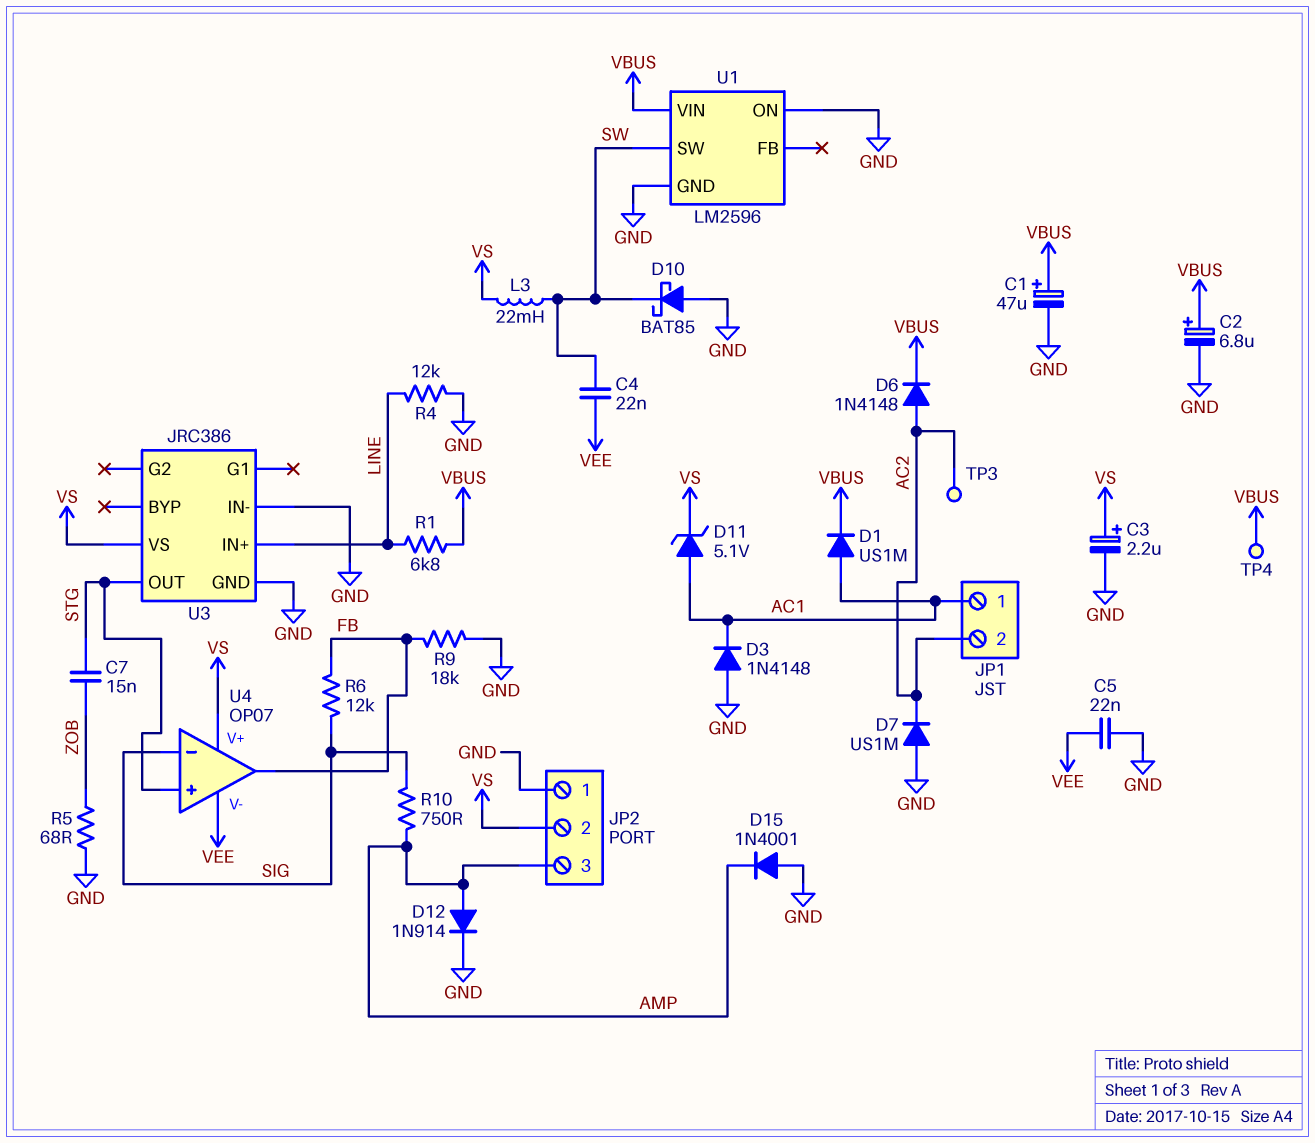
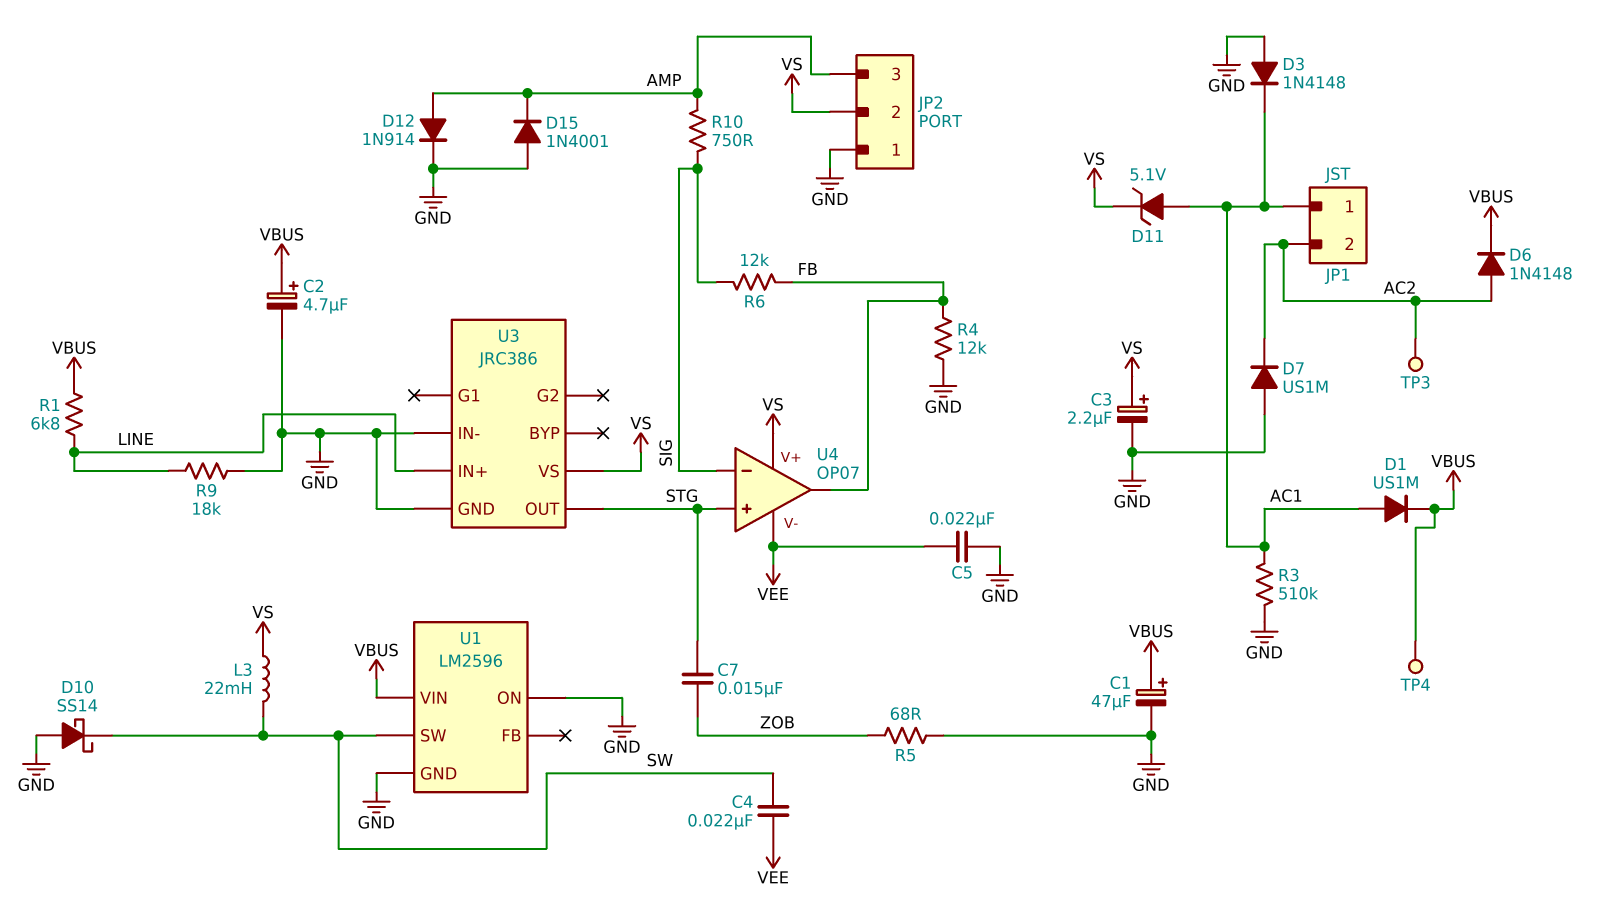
C2: 6.8uF (plus VBUS, minus GND) -> 4.7uF (plus VBUS, minus GND)
D10: schottky BAT85 (A GND, K SW) -> schottky SS14 (A GND, K SW)
R3: none -> 510k (AC1, GND)
R4: 12k (GND, LINE) -> 12k (FB, GND)
R9: 18k (FB, GND) -> 18k (GND, LINE)

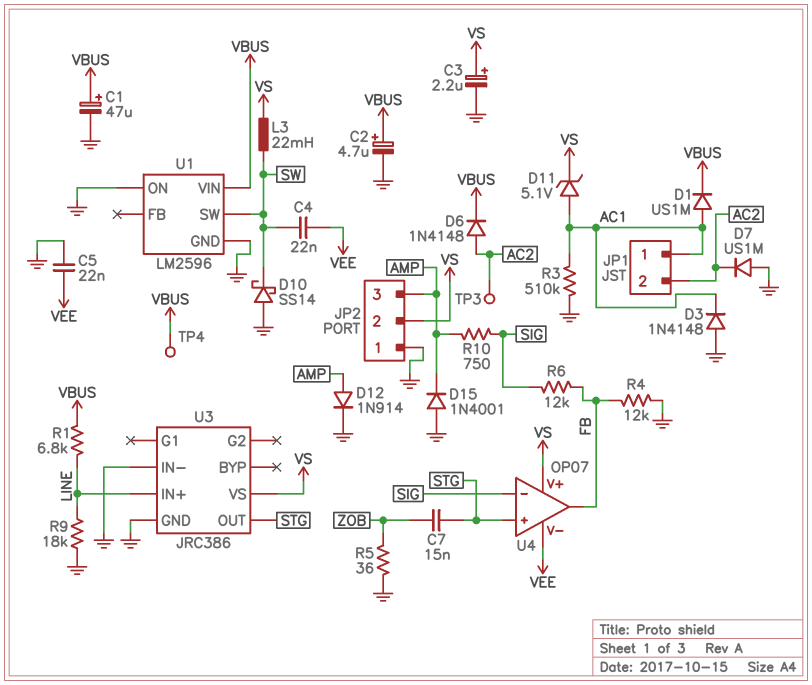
R5: 68 (GND, ZOB) -> 36 (GND, ZOB)

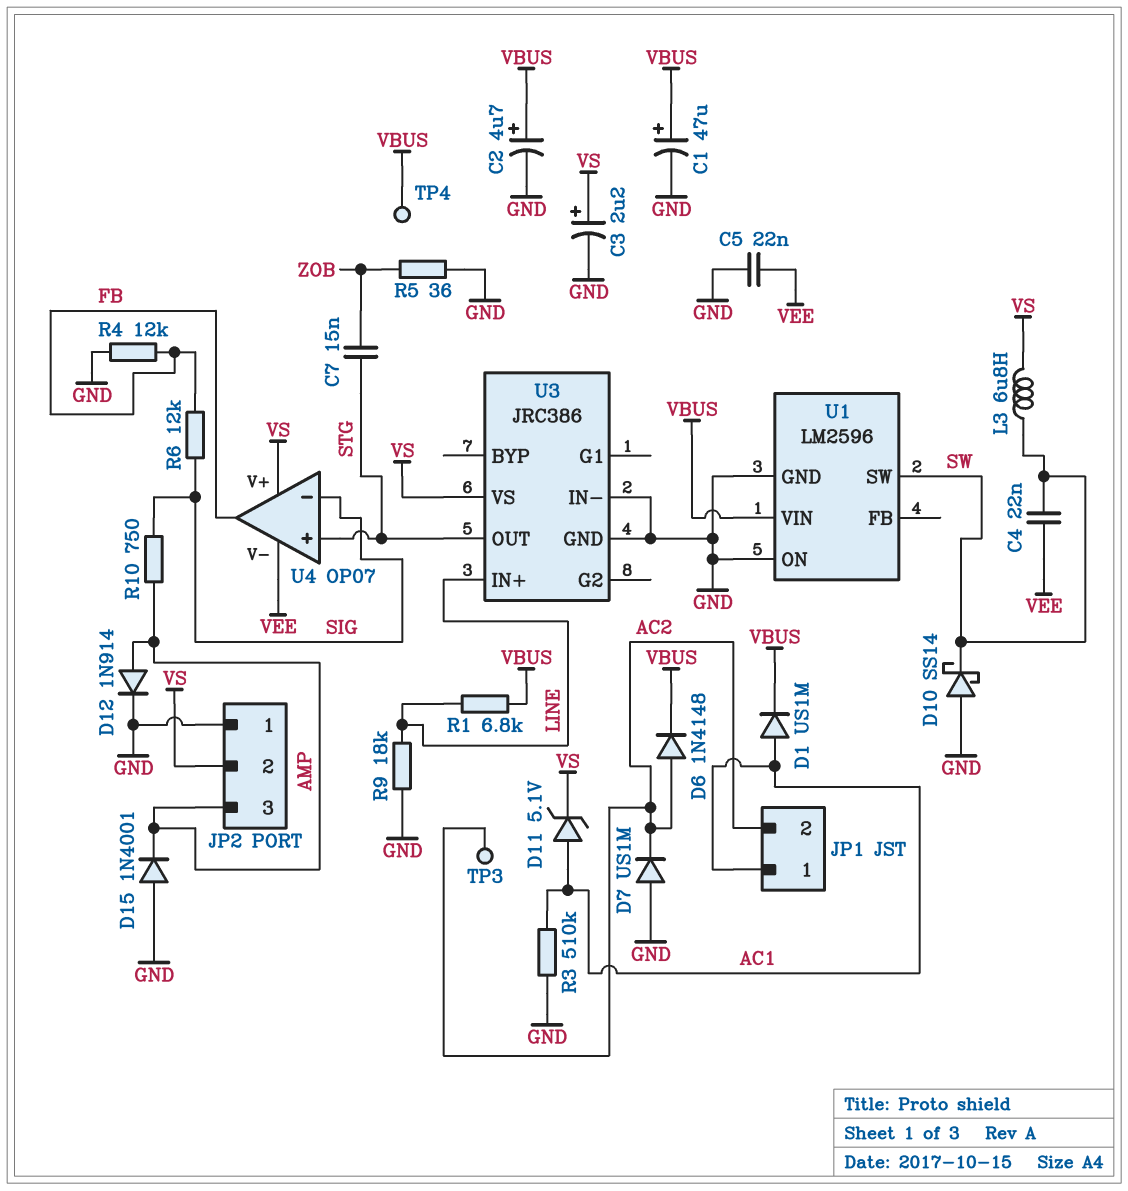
D3: diode 1N4148 (A GND, K AC1) -> none
L3: 22mH (SW, VS) -> 6.8uH (SW, VS)

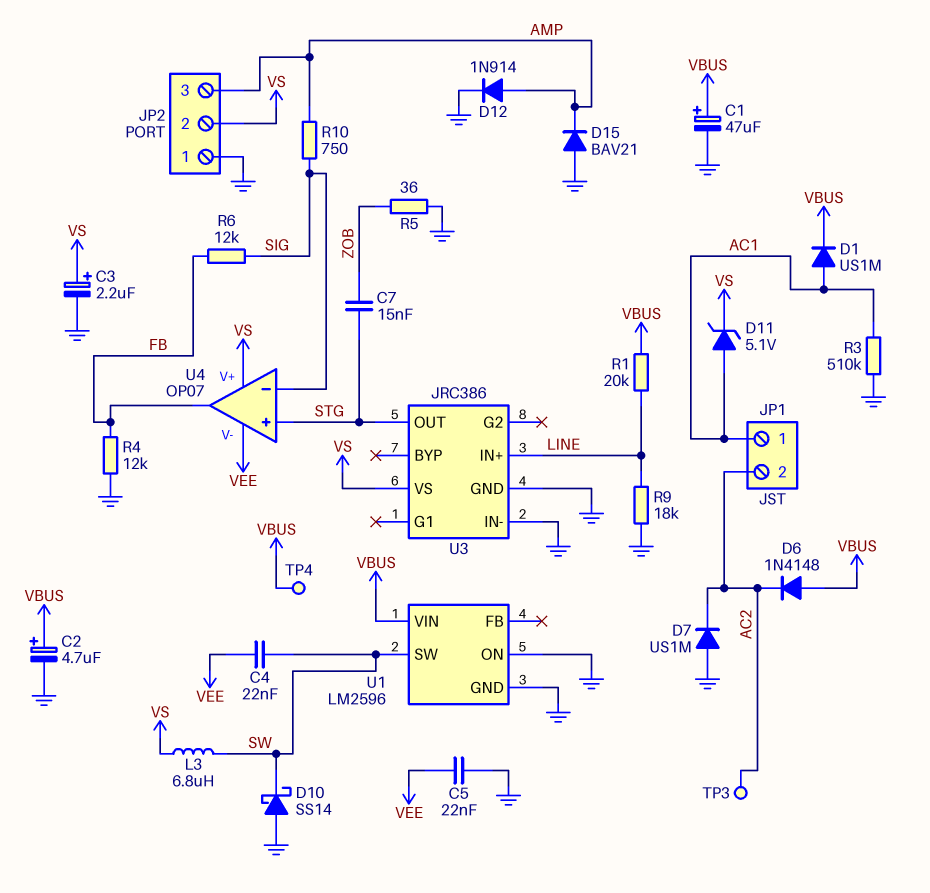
D6: diode 1N4148 (A AC2, K VBUS) -> diode 1N4148 (A VBUS, K AC2)
D15: diode 1N4001 (A GND, K AMP) -> diode BAV21 (A GND, K AMP)
R1: 6.8k (LINE, VBUS) -> 20k (LINE, VBUS)

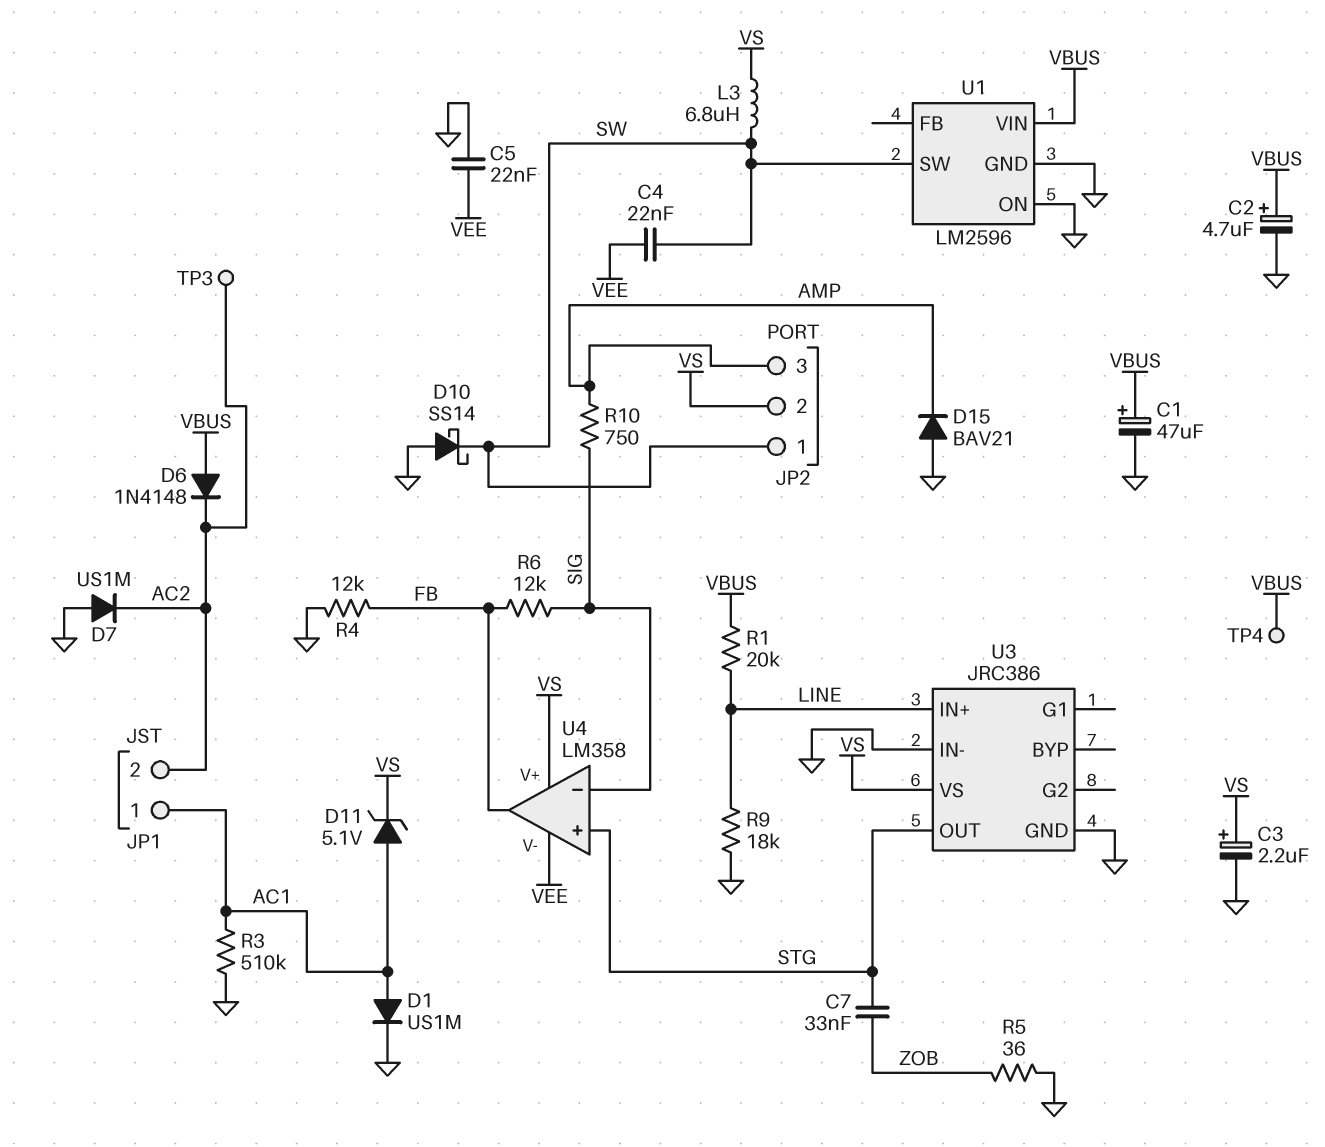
C7: 15nF (STG, ZOB) -> 33nF (STG, ZOB)
D1: diode US1M (A AC1, K VBUS) -> diode US1M (A AC1, K GND)
D12: diode 1N914 (A AMP, K GND) -> none
JP2 pin 1: GND -> SW
U4: OP07 -> LM358

